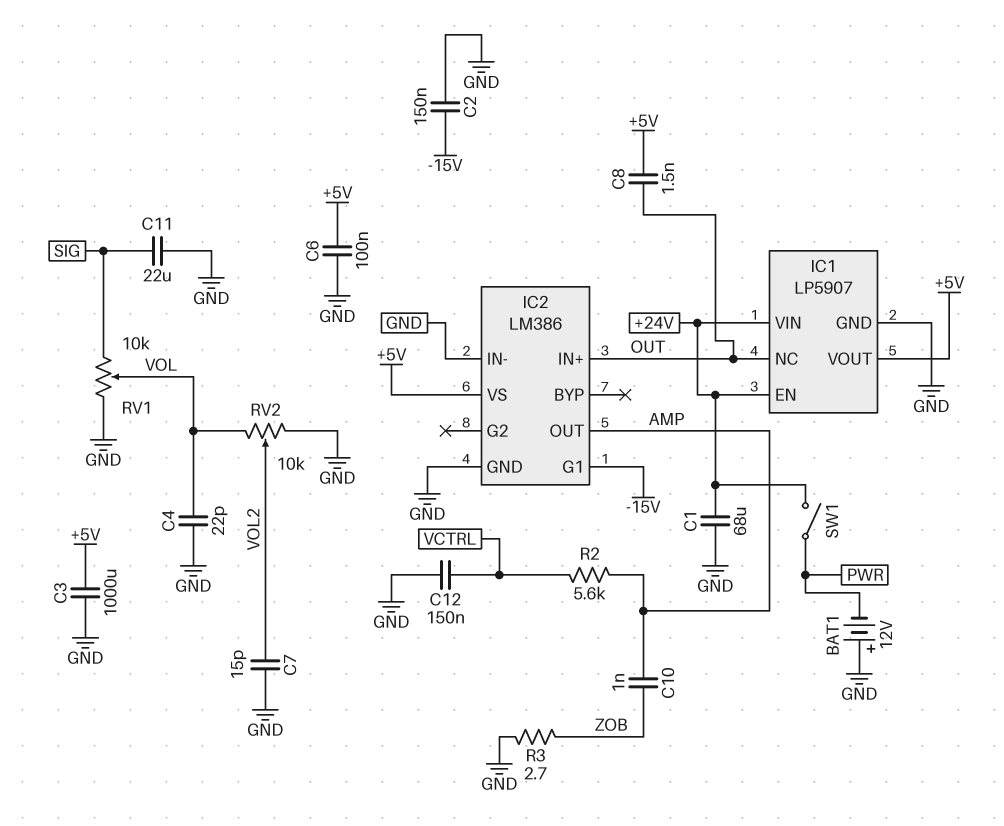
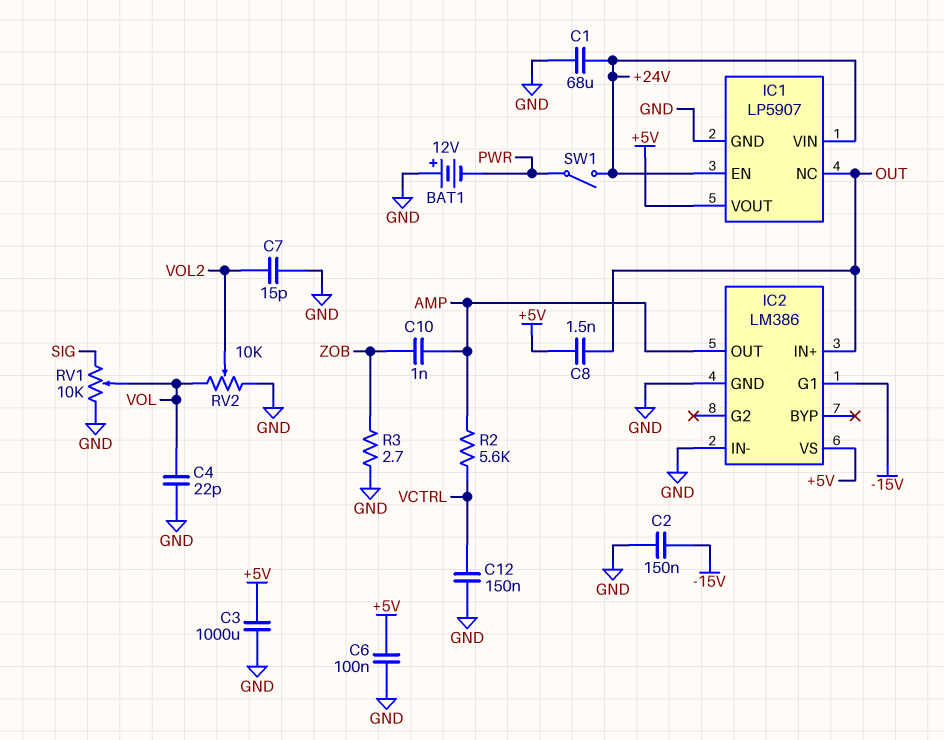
C11: 22uF (GND, SIG) -> none

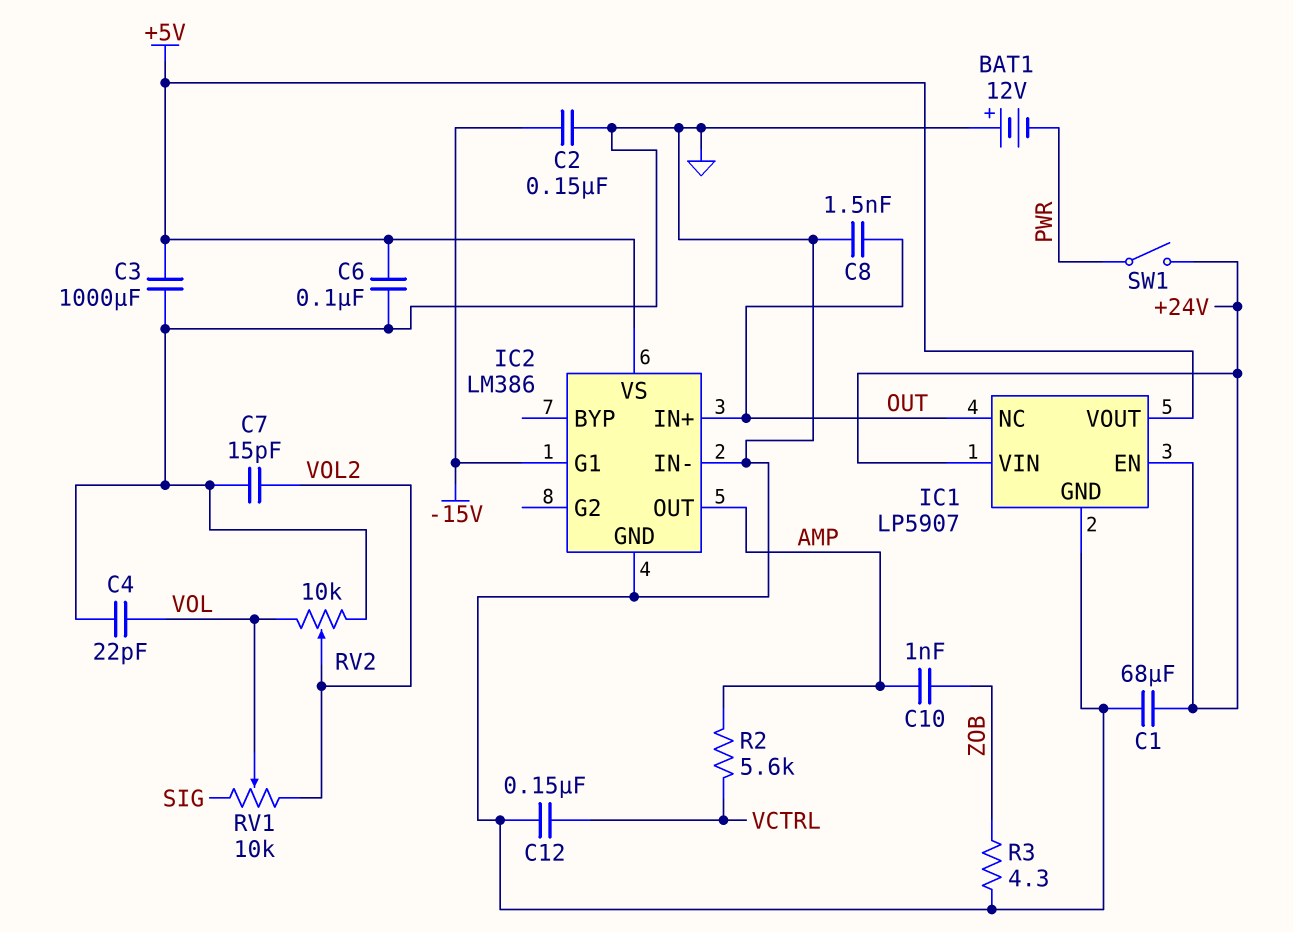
C8: 1.5nF (+5V, OUT) -> 1.5nF (GND, OUT)
R3: 2.7 (GND, ZOB) -> 4.3 (GND, ZOB)
RV1: 10k (GND, SIG, wiper VOL) -> 10k (SIG, VOL2, wiper VOL)

